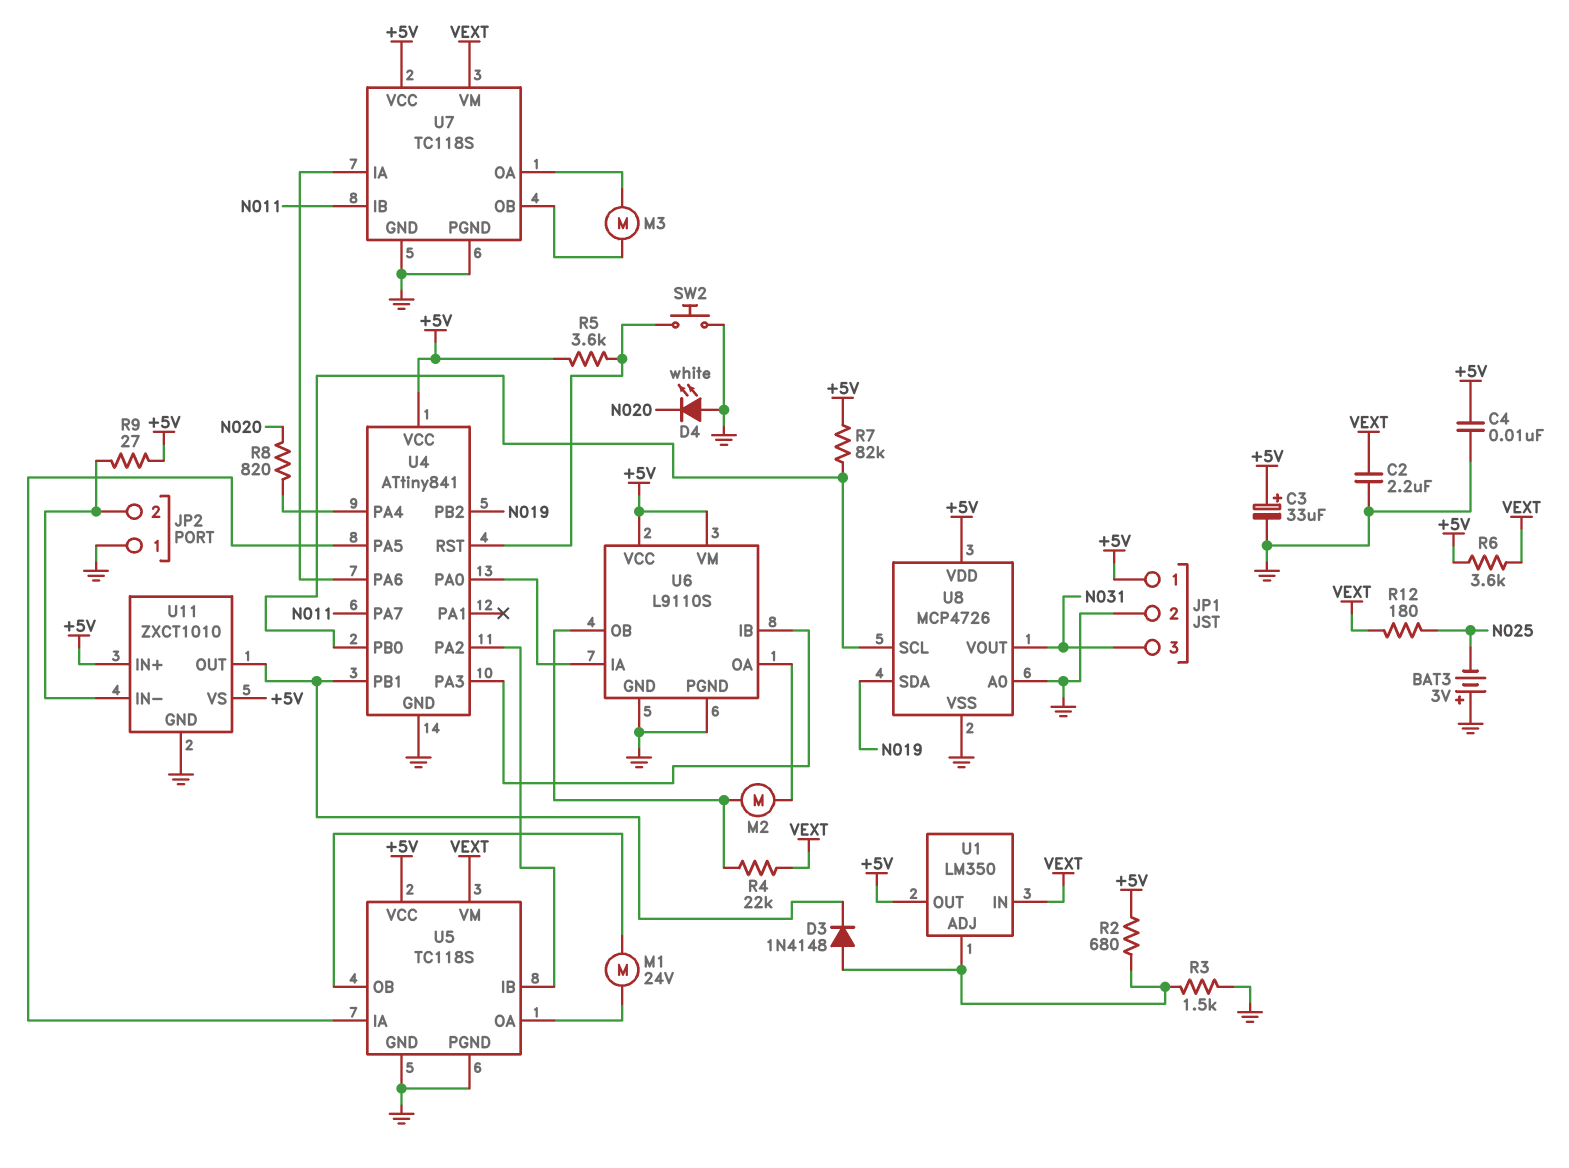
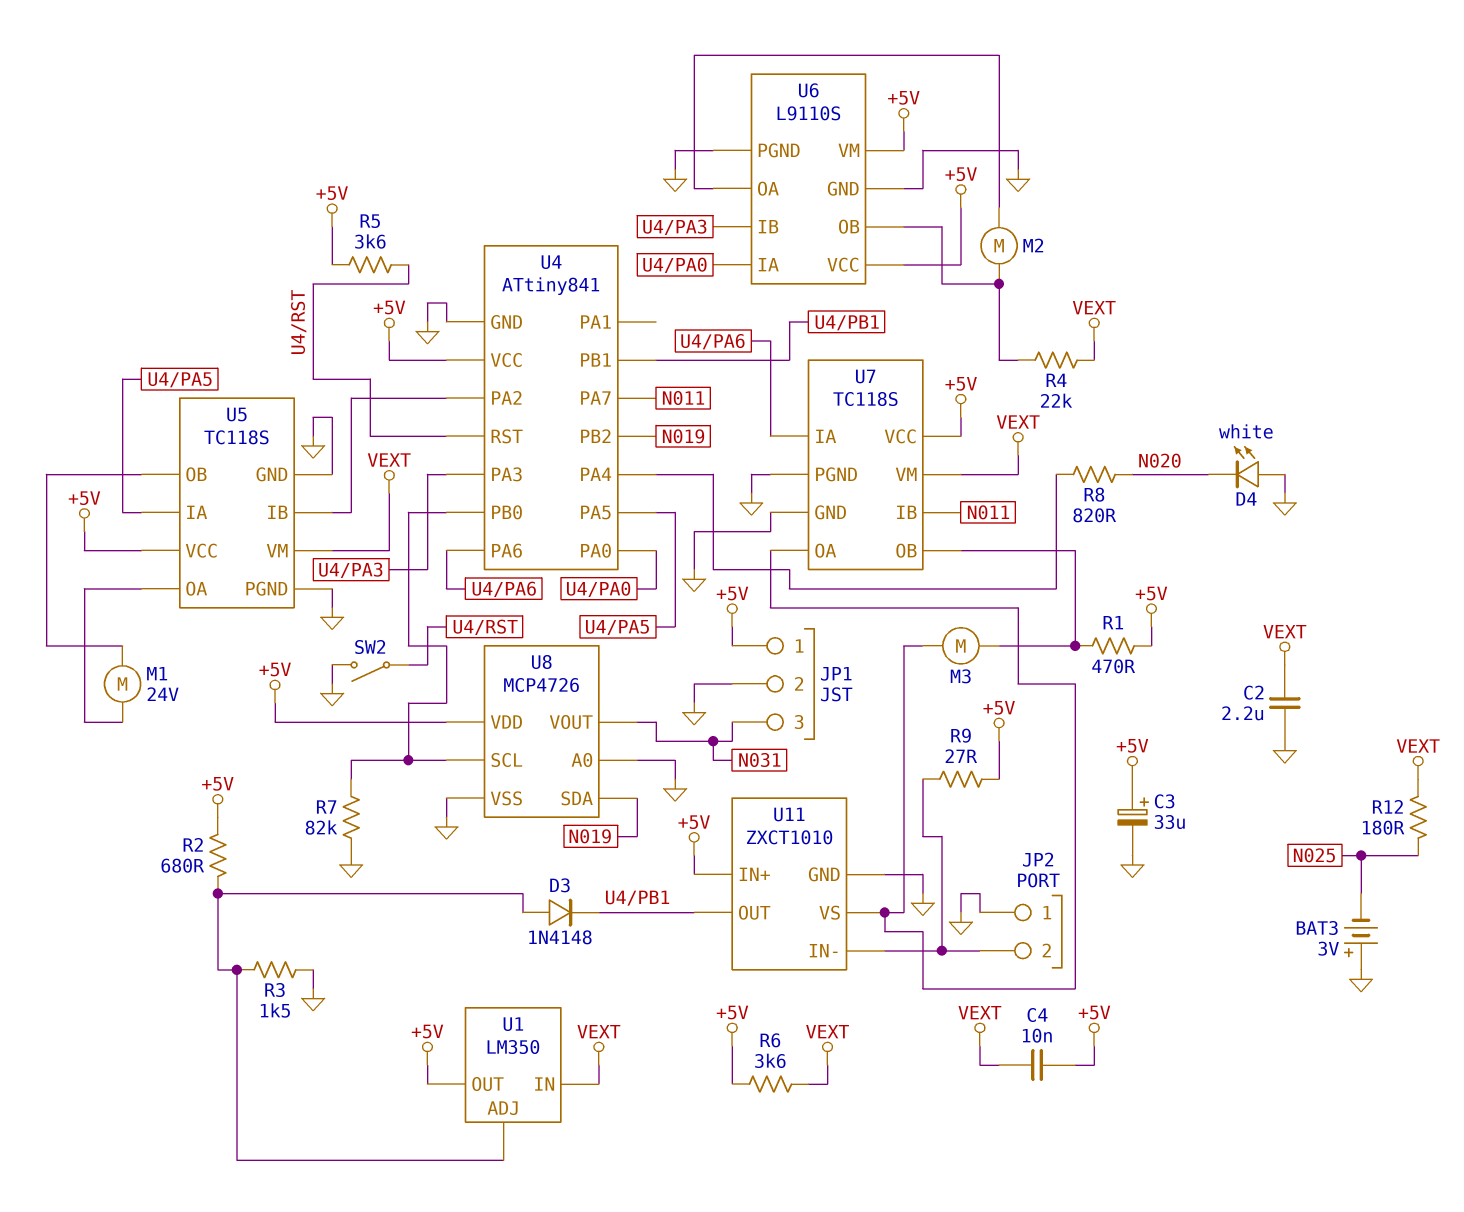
C4: 10nF (+5V, GND) -> 10nF (+5V, VEXT)
R1: none -> 470 (+5V, U7/OB)
R7: 82k (+5V, U4/PB0) -> 82k (GND, U4/PB0)
SW2: button (GND, U4/RST) -> switch (GND, U4/RST)
U11 pin VS: +5V -> U7/OA

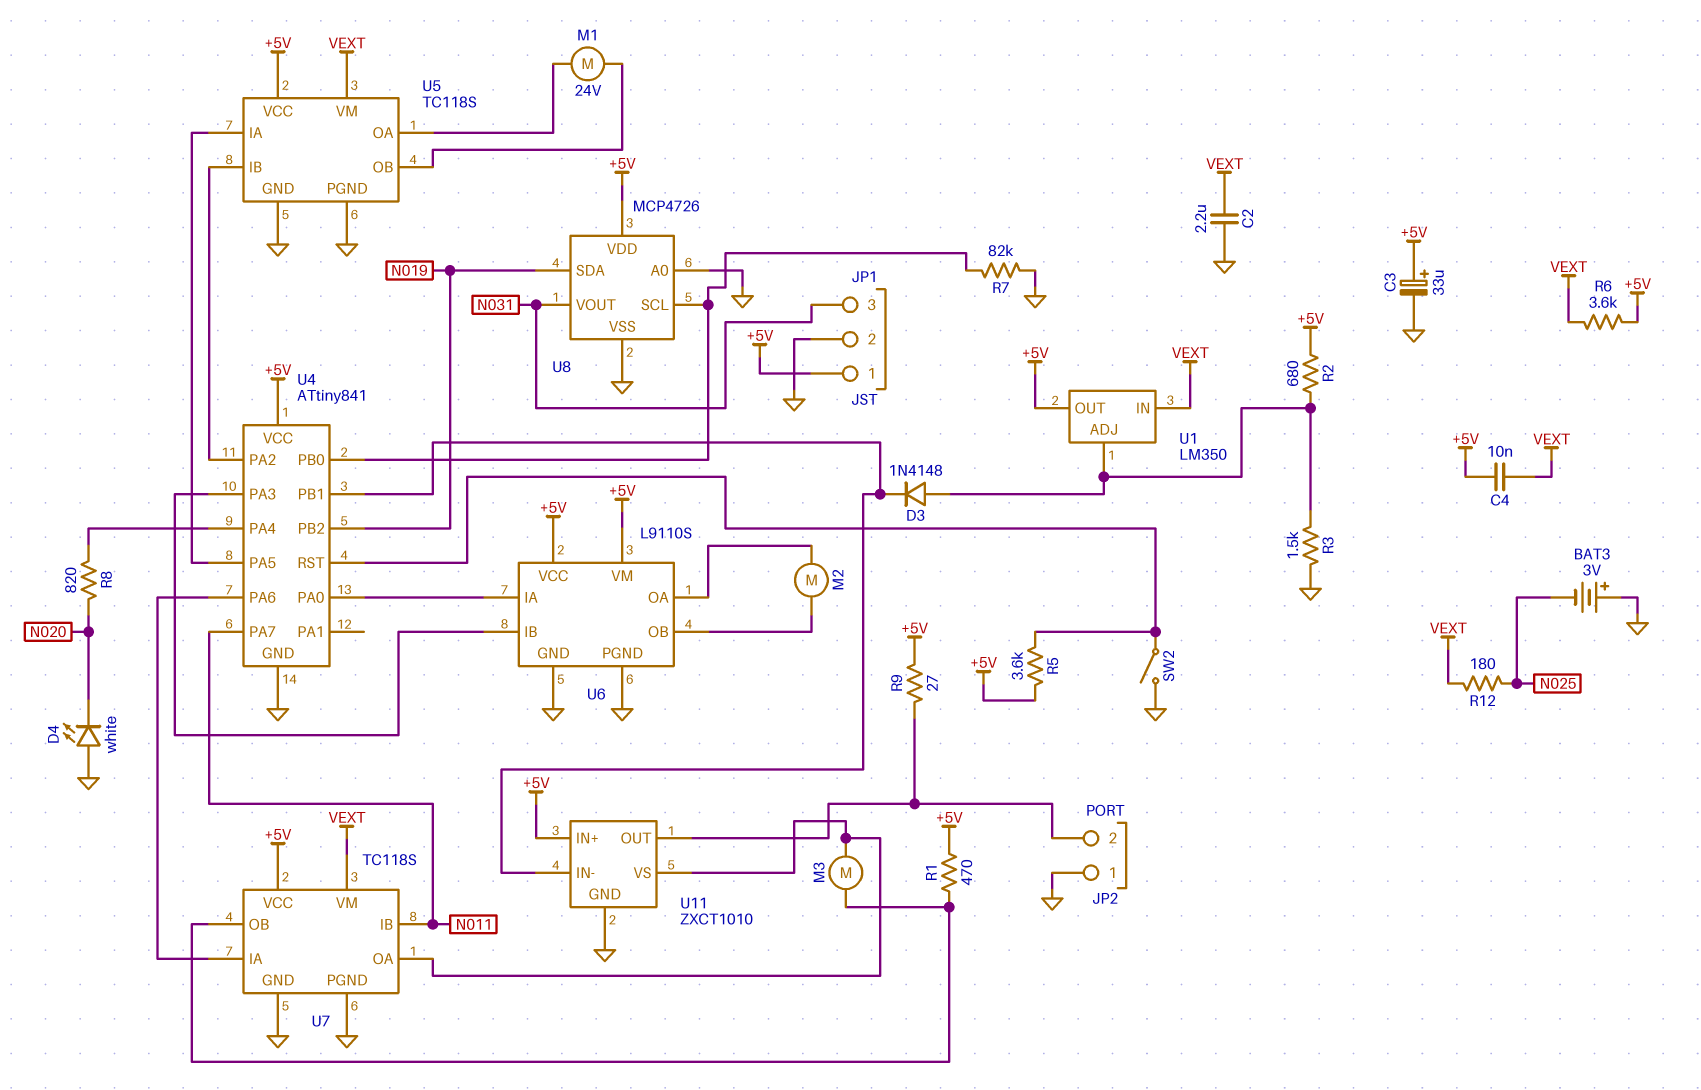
R4: 22k (U6/OB, VEXT) -> none
U11 pin IN-: JP2/2 -> U4/PB1
U11 pin OUT: U4/PB1 -> JP2/2

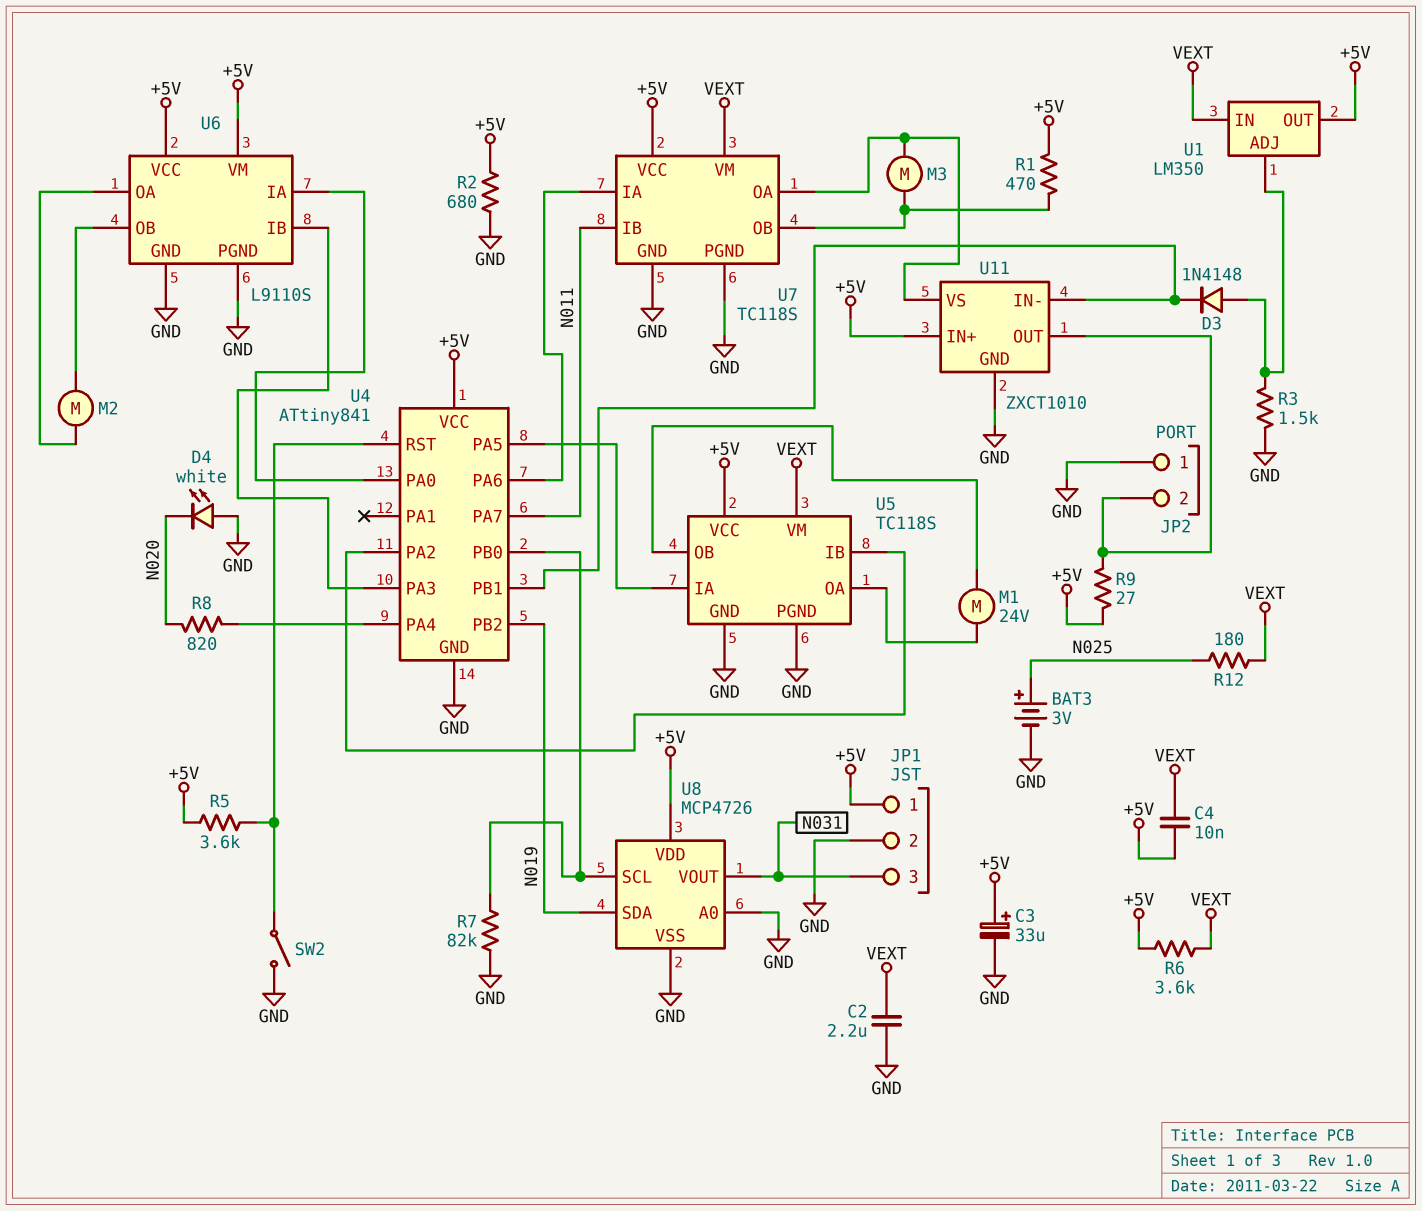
BAT3: 3V (plus GND, minus N025) -> 3V (plus N025, minus GND)
R2: 680 (+5V, U1/ADJ) -> 680 (+5V, GND)

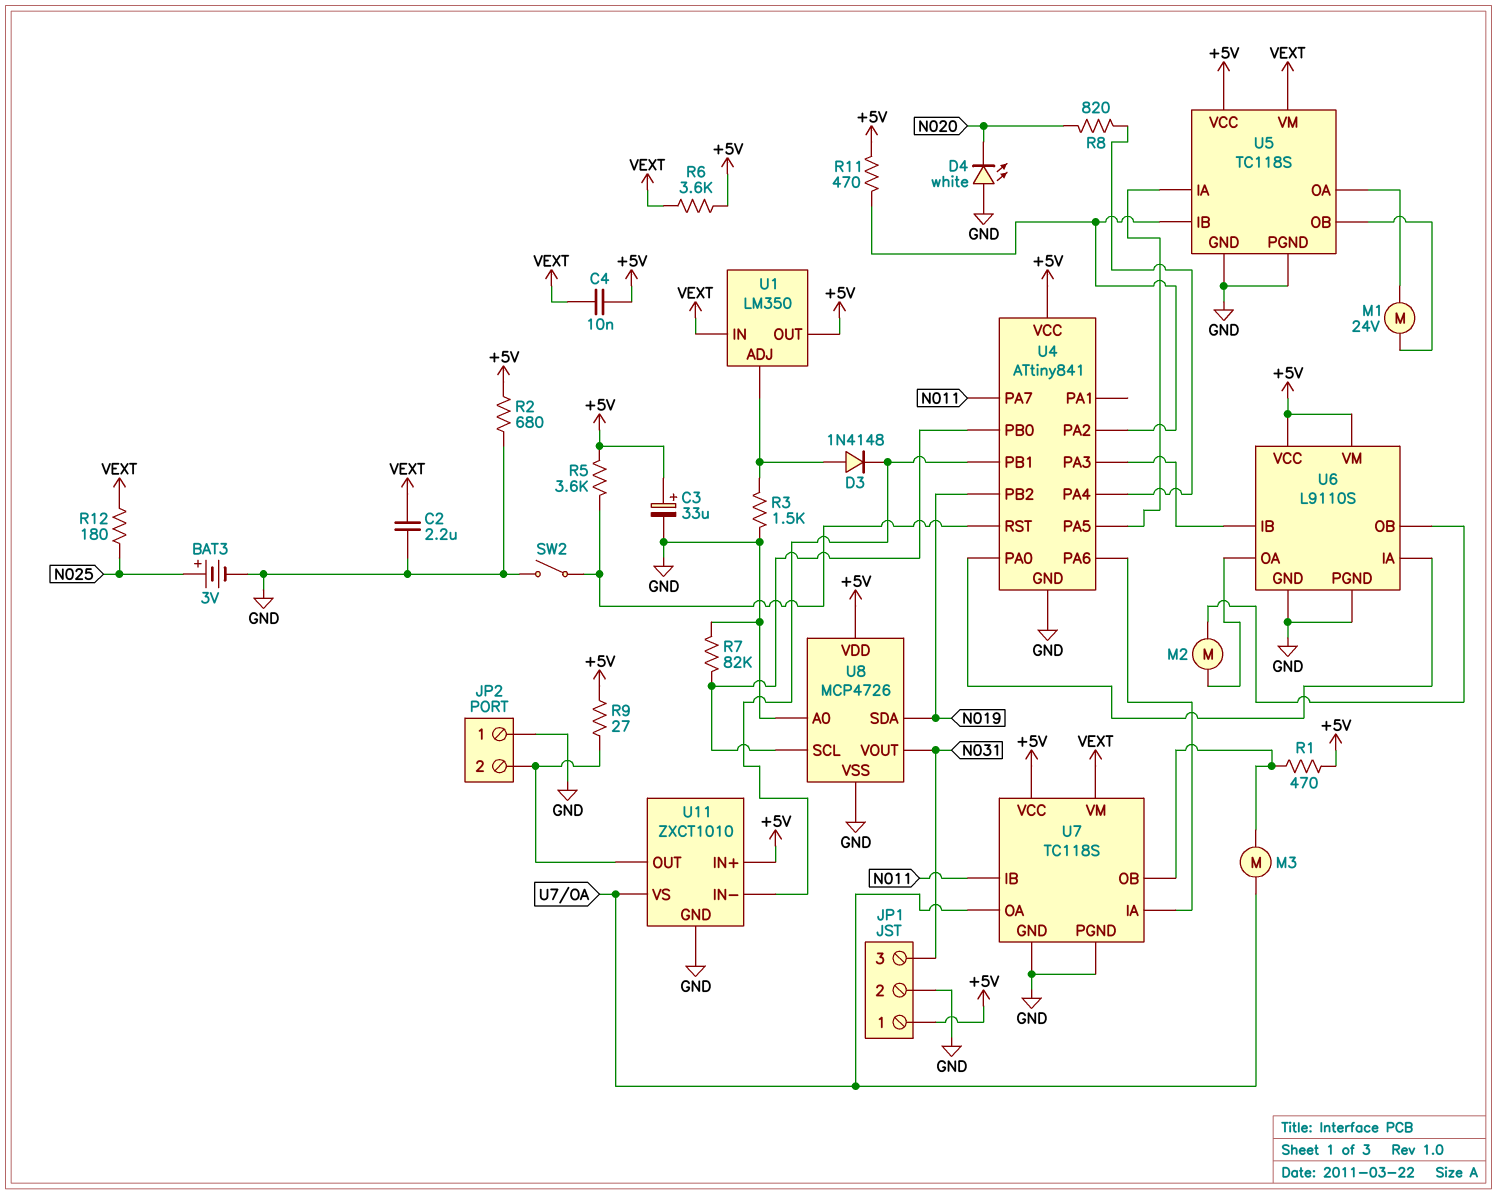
R11: none -> 470 (+5V, U4/PA2)

